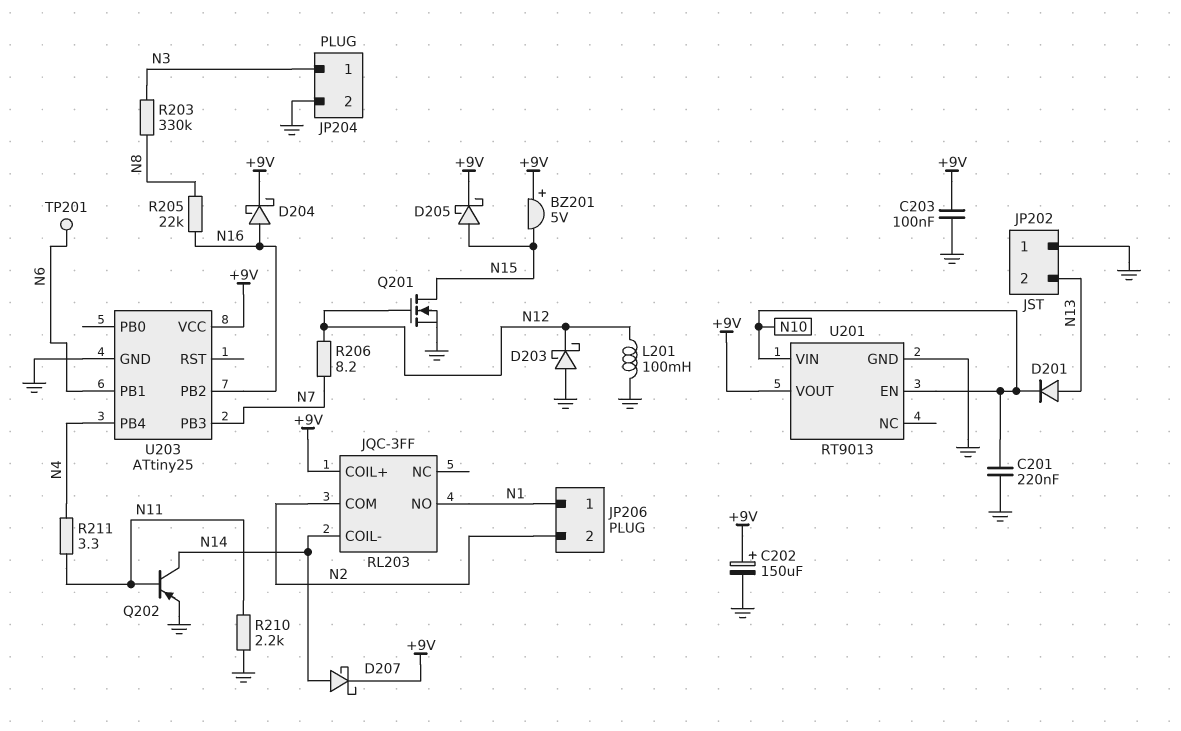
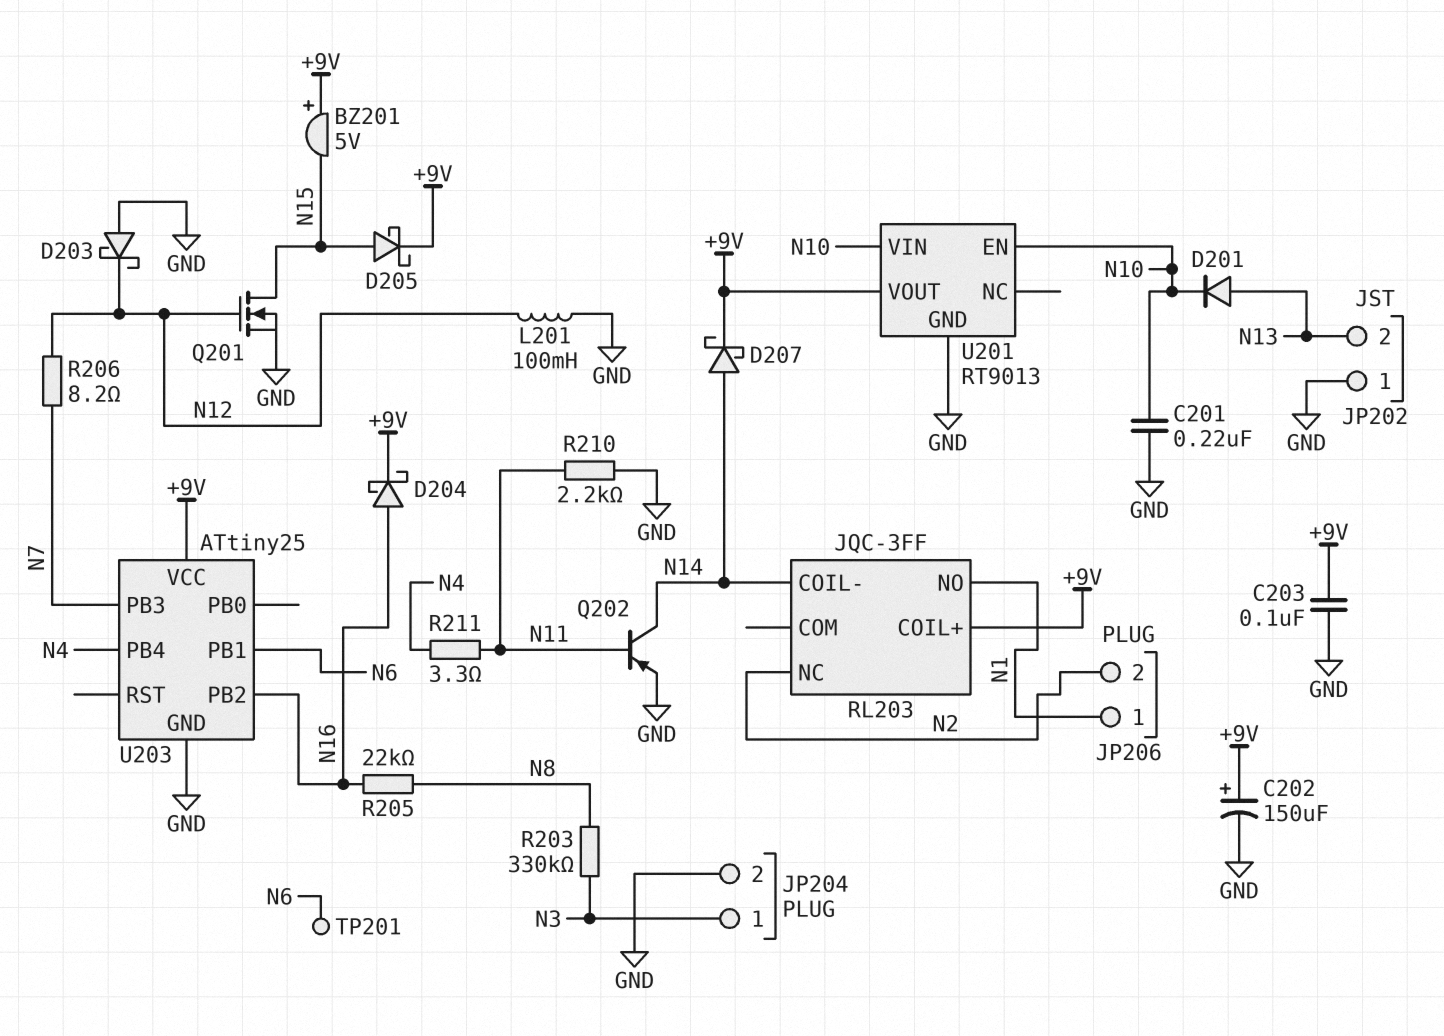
RL203 pin COM: N2 -> none
RL203 pin NC: none -> N2

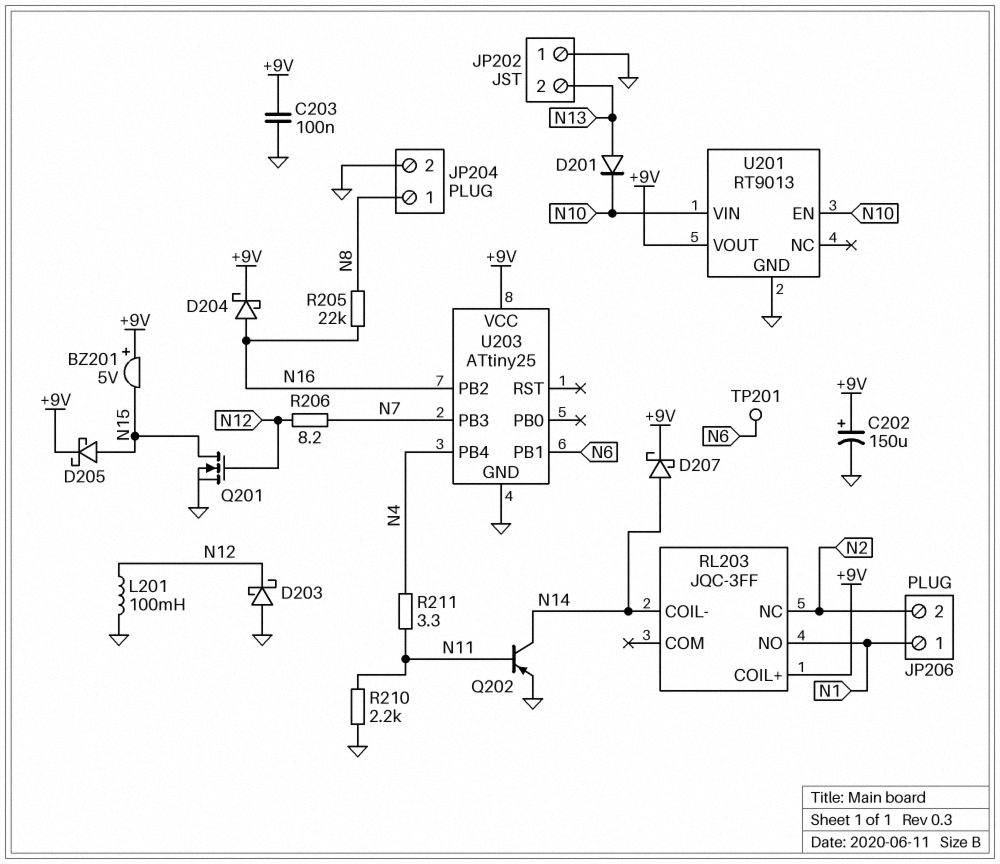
C201: 220nF (GND, N10) -> none
JP204 pin 1: N3 -> N8
R203: 330k (N3, N8) -> none

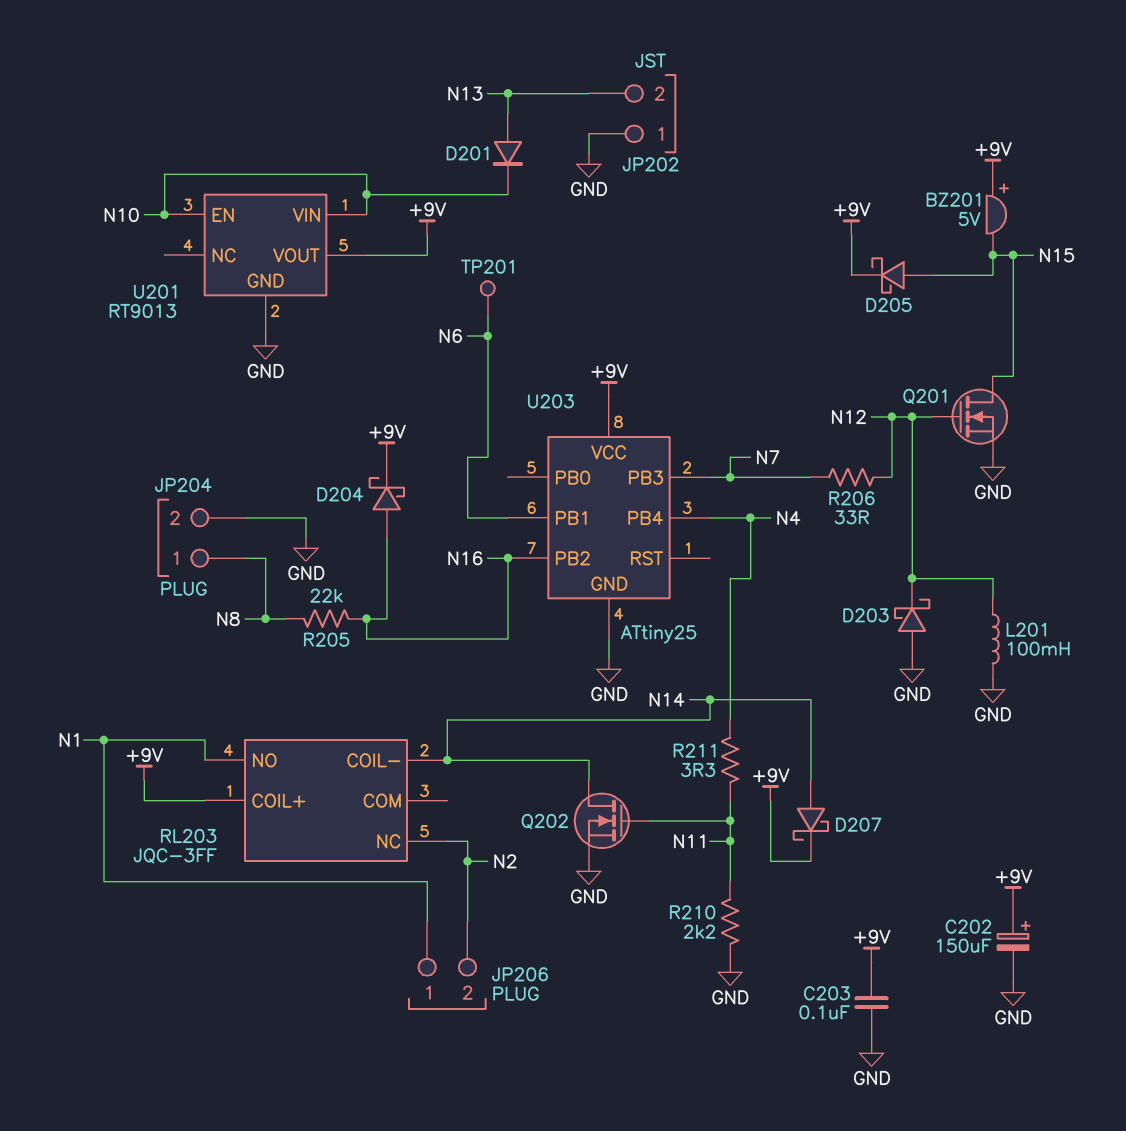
Q202: PNP (B N11, C N14, E GND) -> NMOS (G N11, D N14, S GND)
R206: 8.2 (N7, N12) -> 33 (N7, N12)

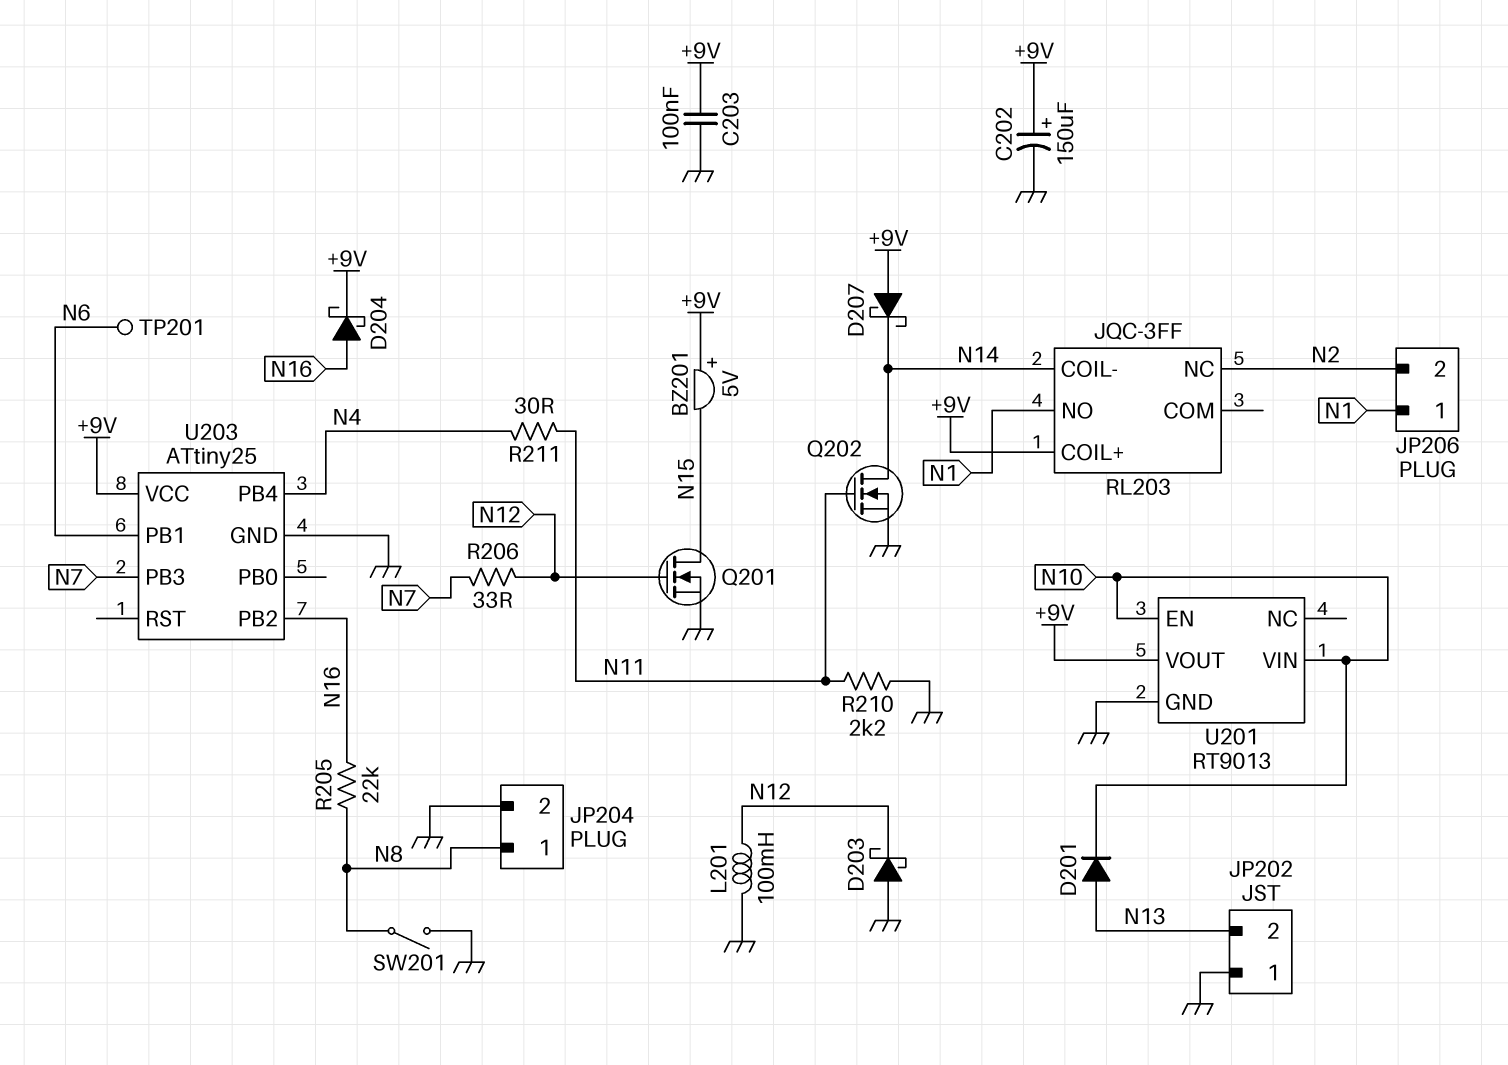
D205: schottky (A N15, K +9V) -> none
D207: schottky (A N14, K +9V) -> schottky (A +9V, K N14)
R211: 3.3 (N4, N11) -> 30 (N4, N11)
SW201: none -> switch (GND, N8)

